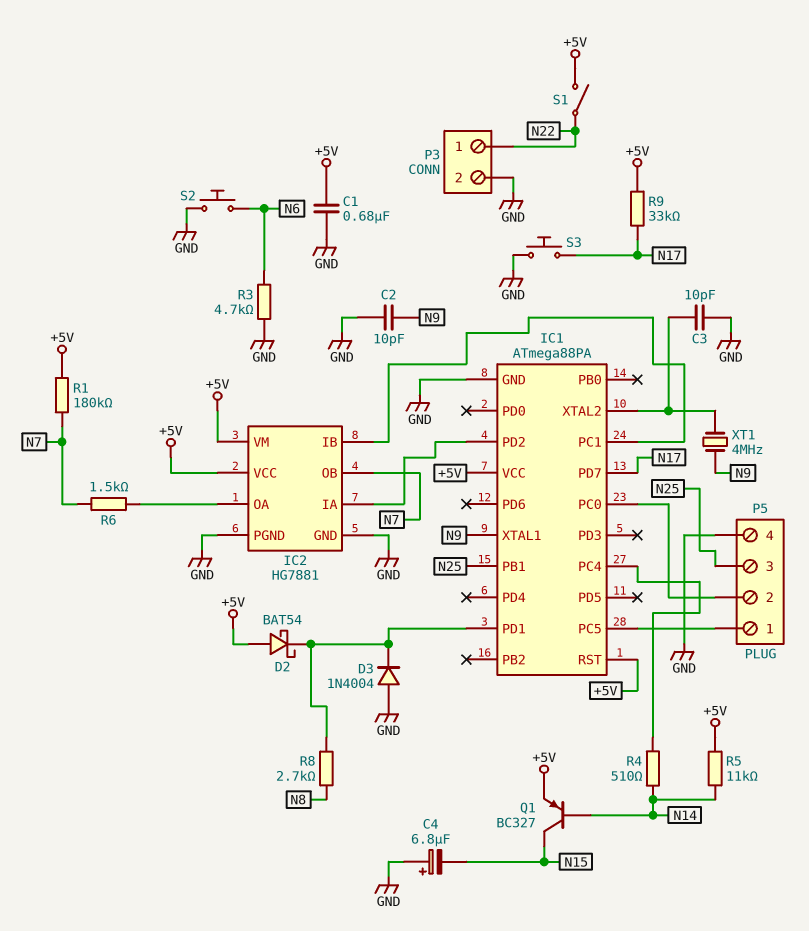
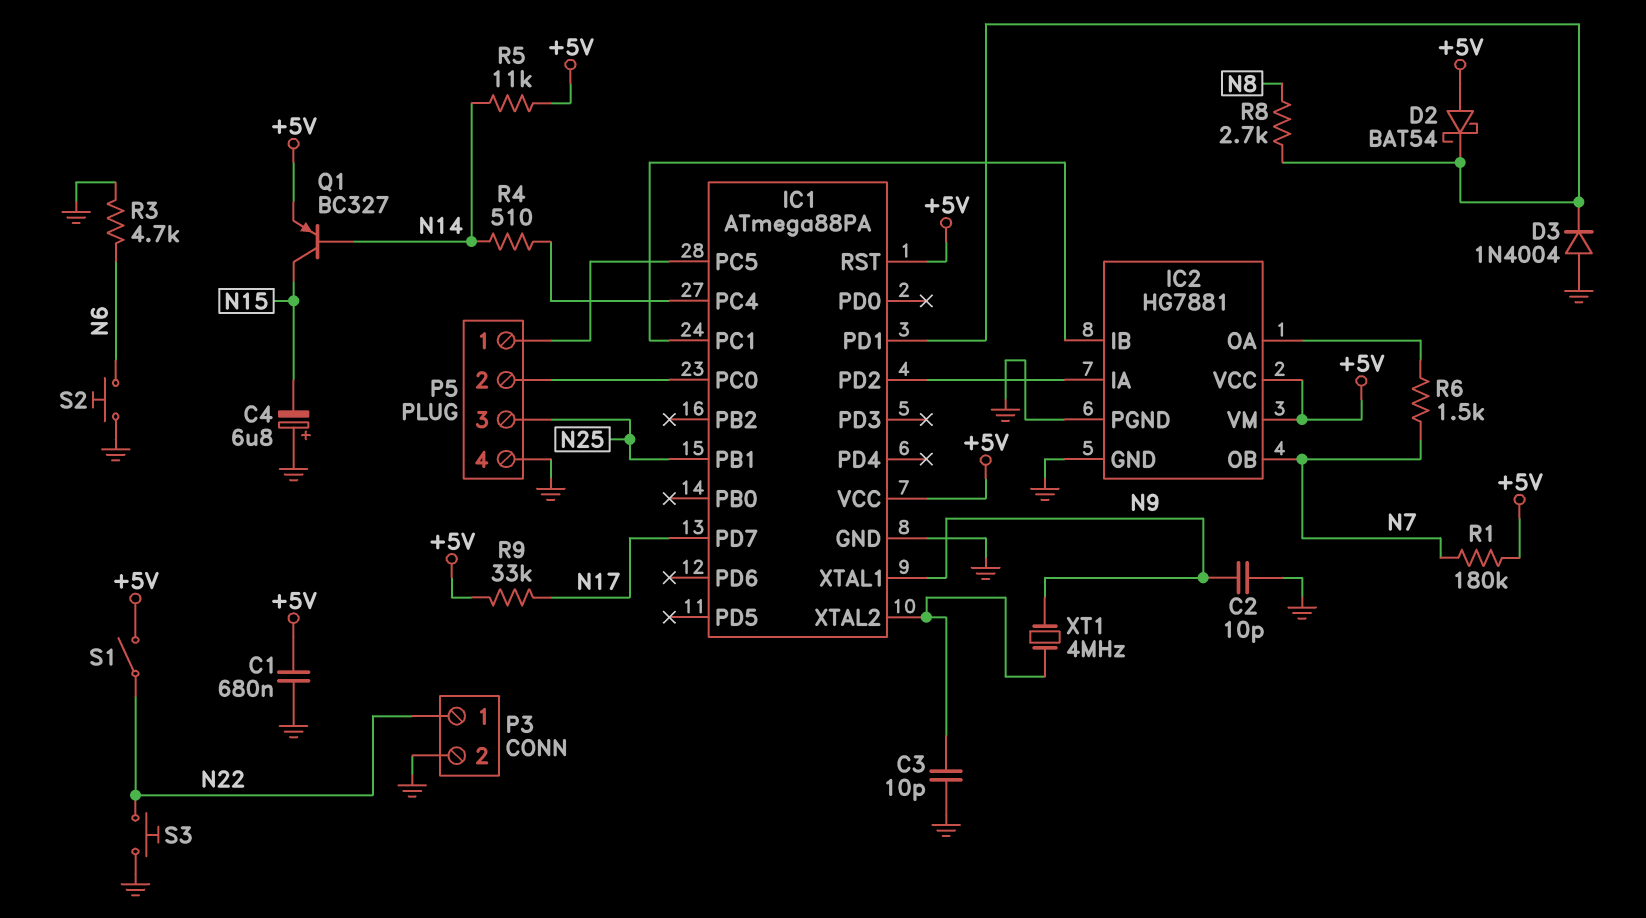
S3: button (GND, N17) -> button (GND, N22)

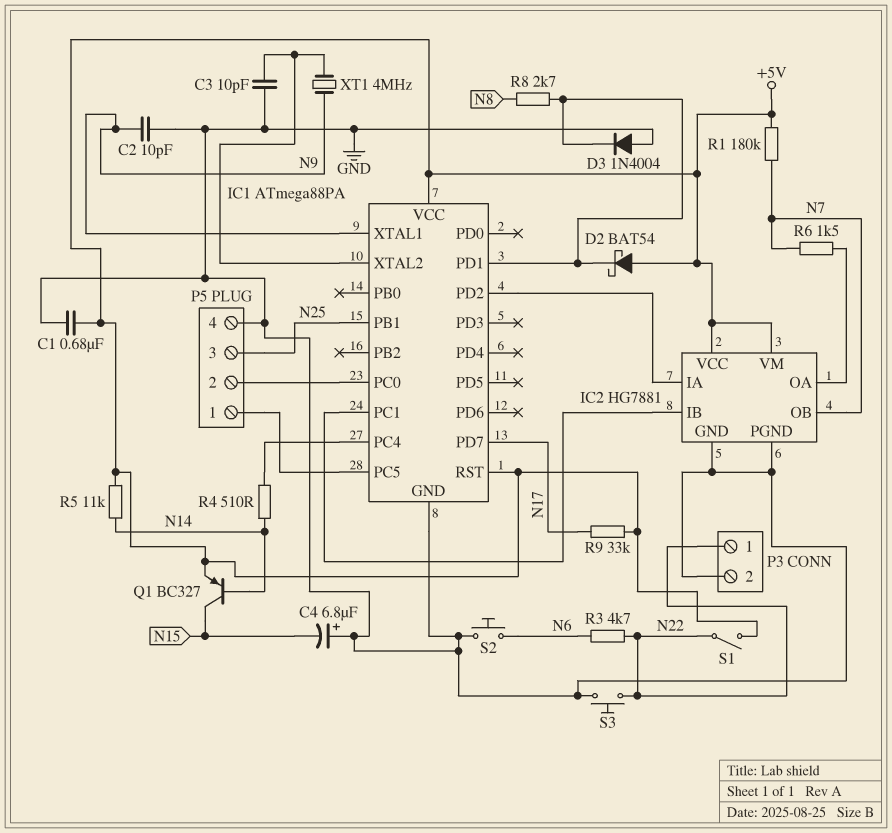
R3: 4.7k (GND, N6) -> 4.7k (N6, N22)

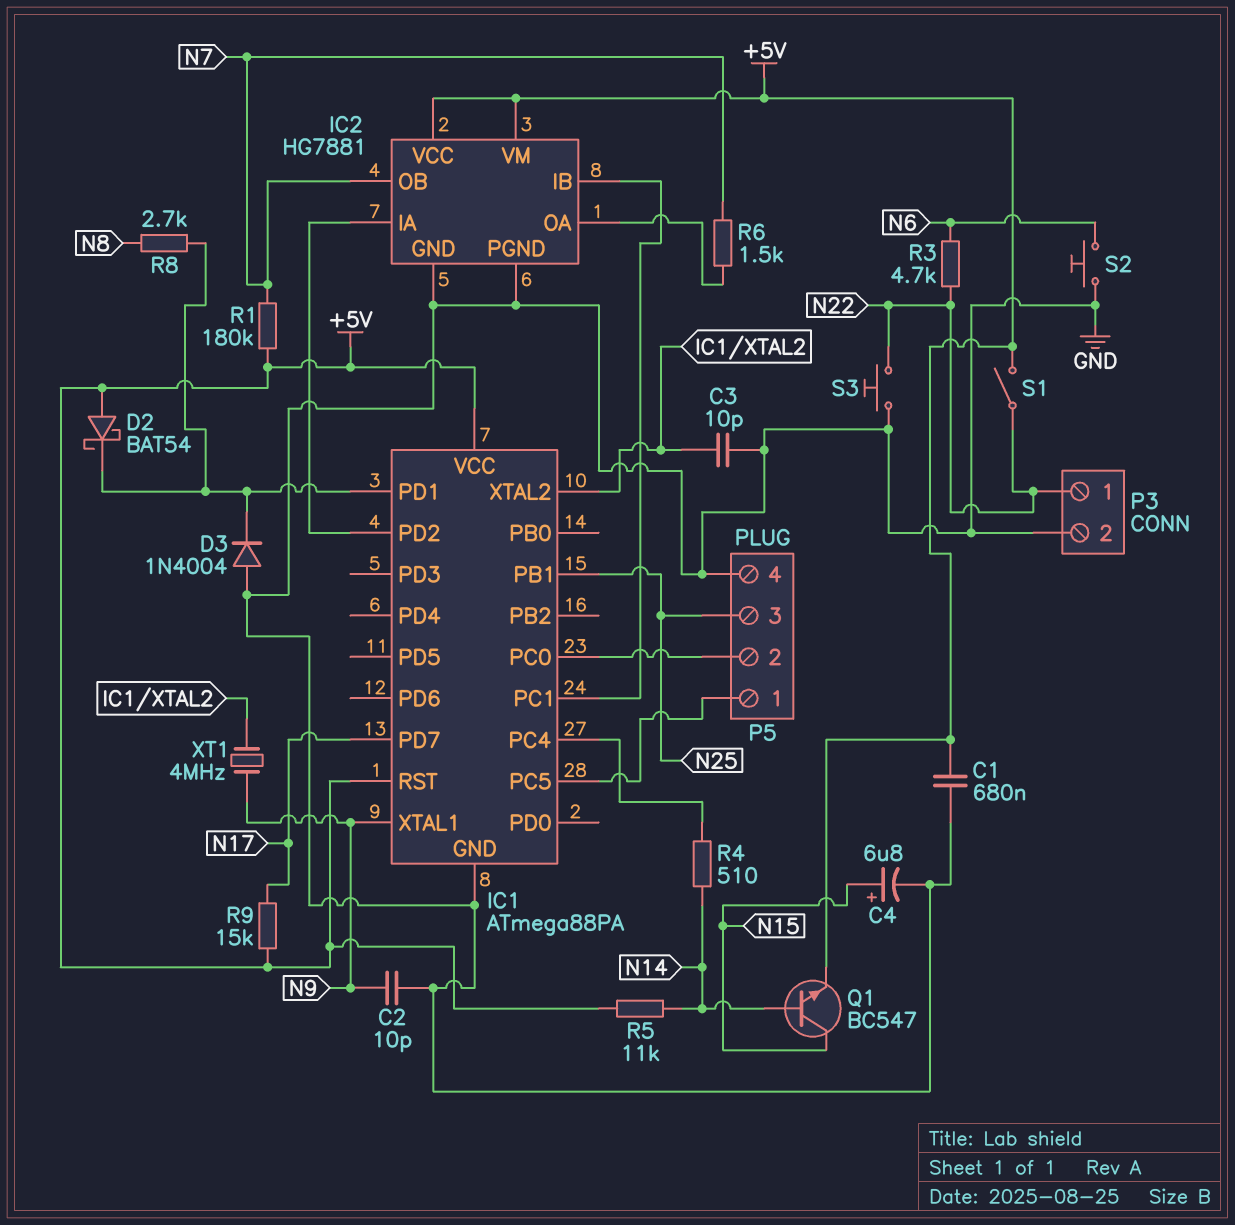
C4: 6.8uF (plus GND, minus N15) -> 6.8uF (plus N15, minus GND)
Q1: PNP BC327 (B N14, C N15, E +5V) -> NPN BC547 (B N14, C N15, E +5V)
R9: 33k (+5V, N17) -> 15k (+5V, N17)

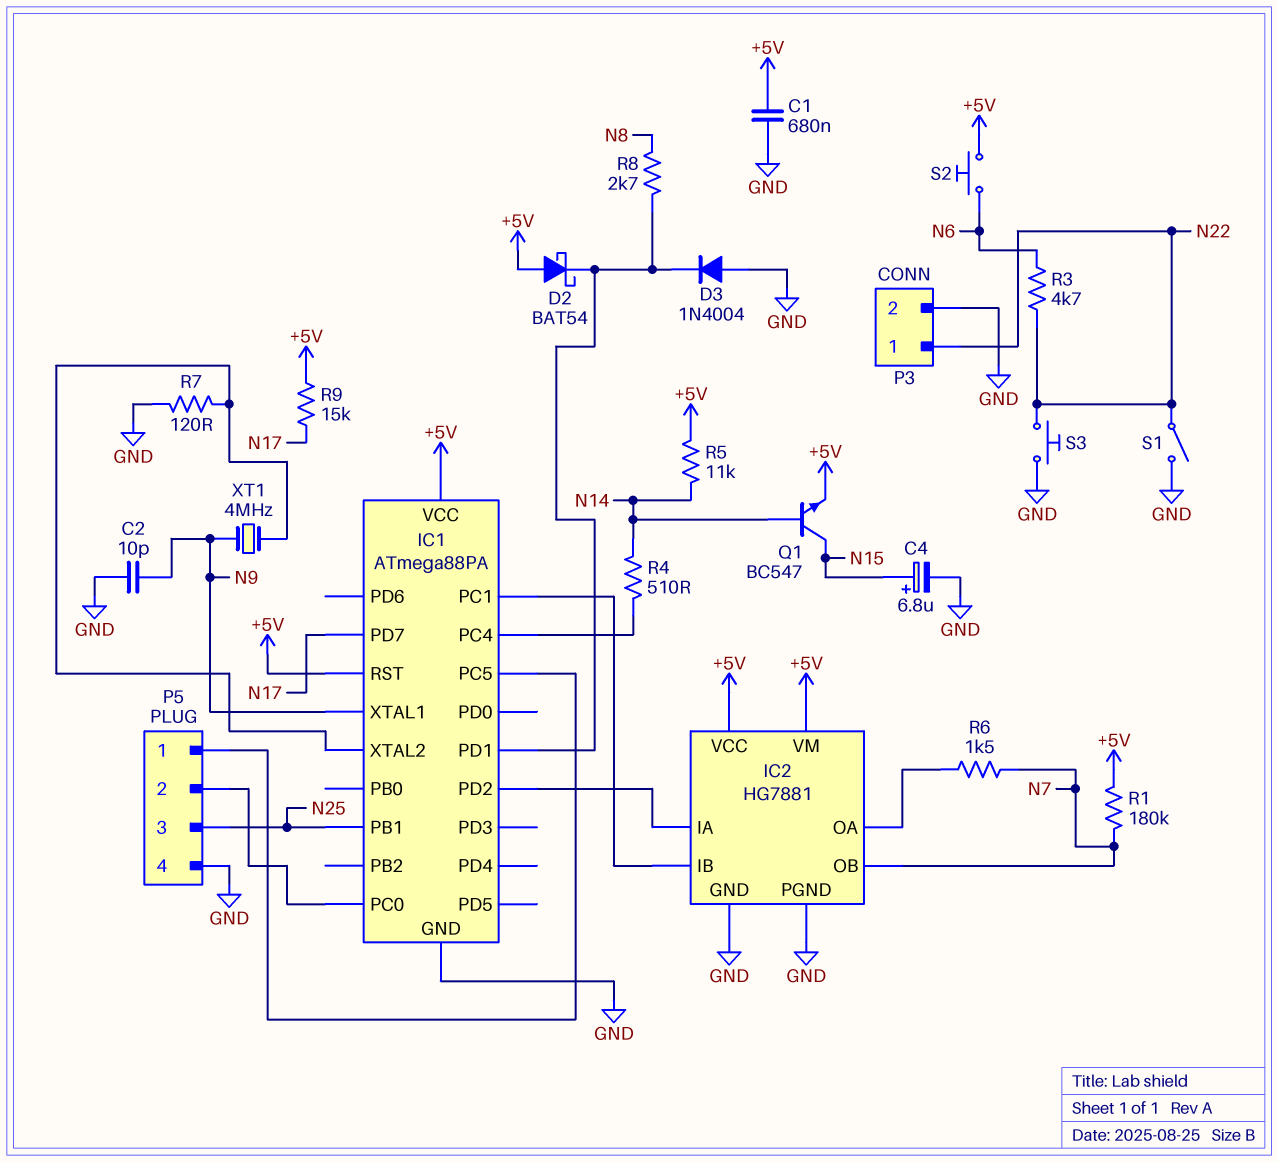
C3: 10pF (GND, IC1/XTAL2) -> none
R7: none -> 120 (GND, IC1/XTAL2)
S1: switch (+5V, N22) -> switch (GND, N22)
S2: button (GND, N6) -> button (+5V, N6)

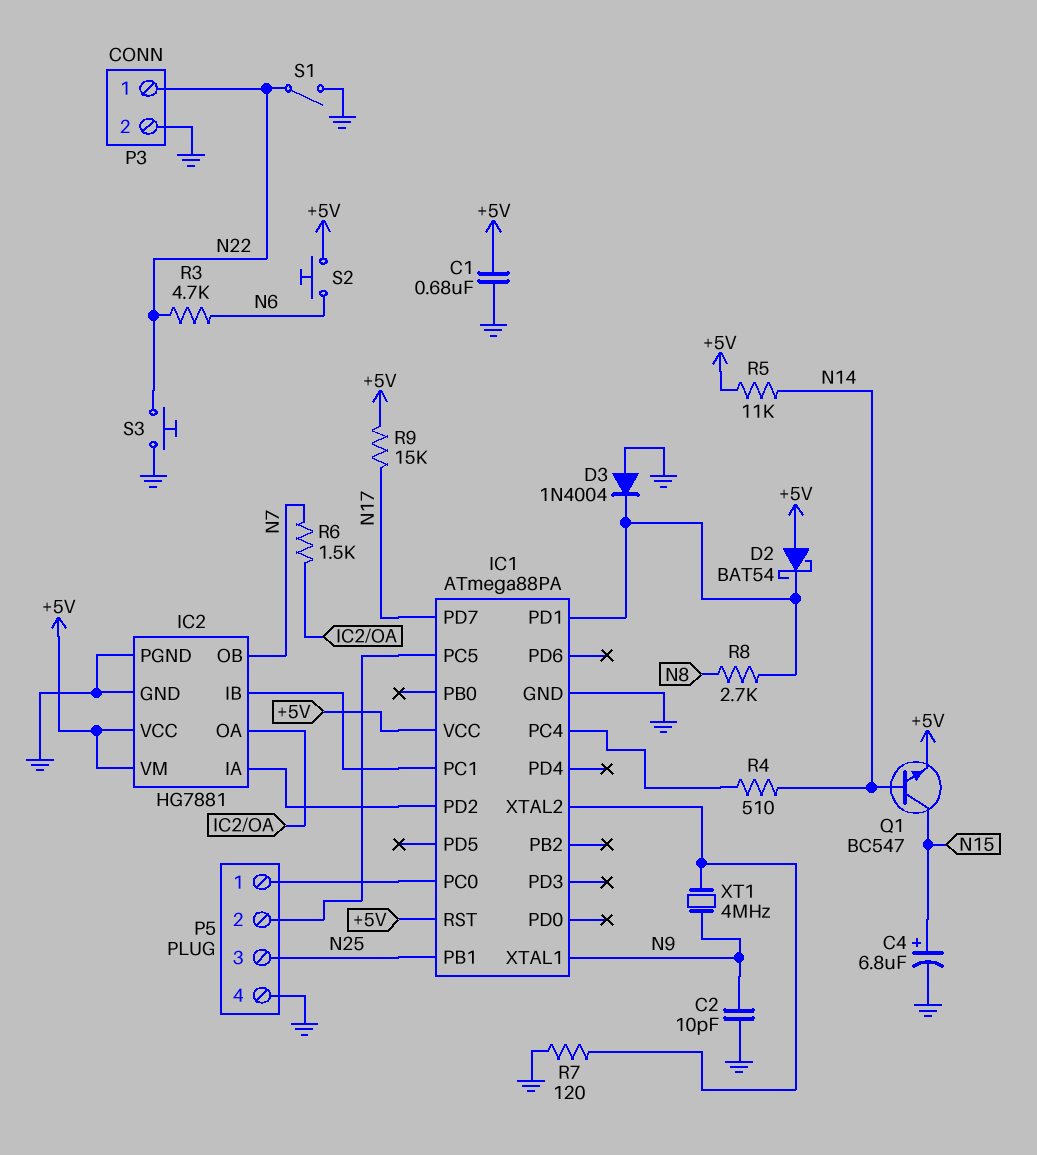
P5 pin 1: IC1/PC5 -> IC1/PC0
P5 pin 2: IC1/PC0 -> IC1/PC5
R1: 180k (+5V, N7) -> none

